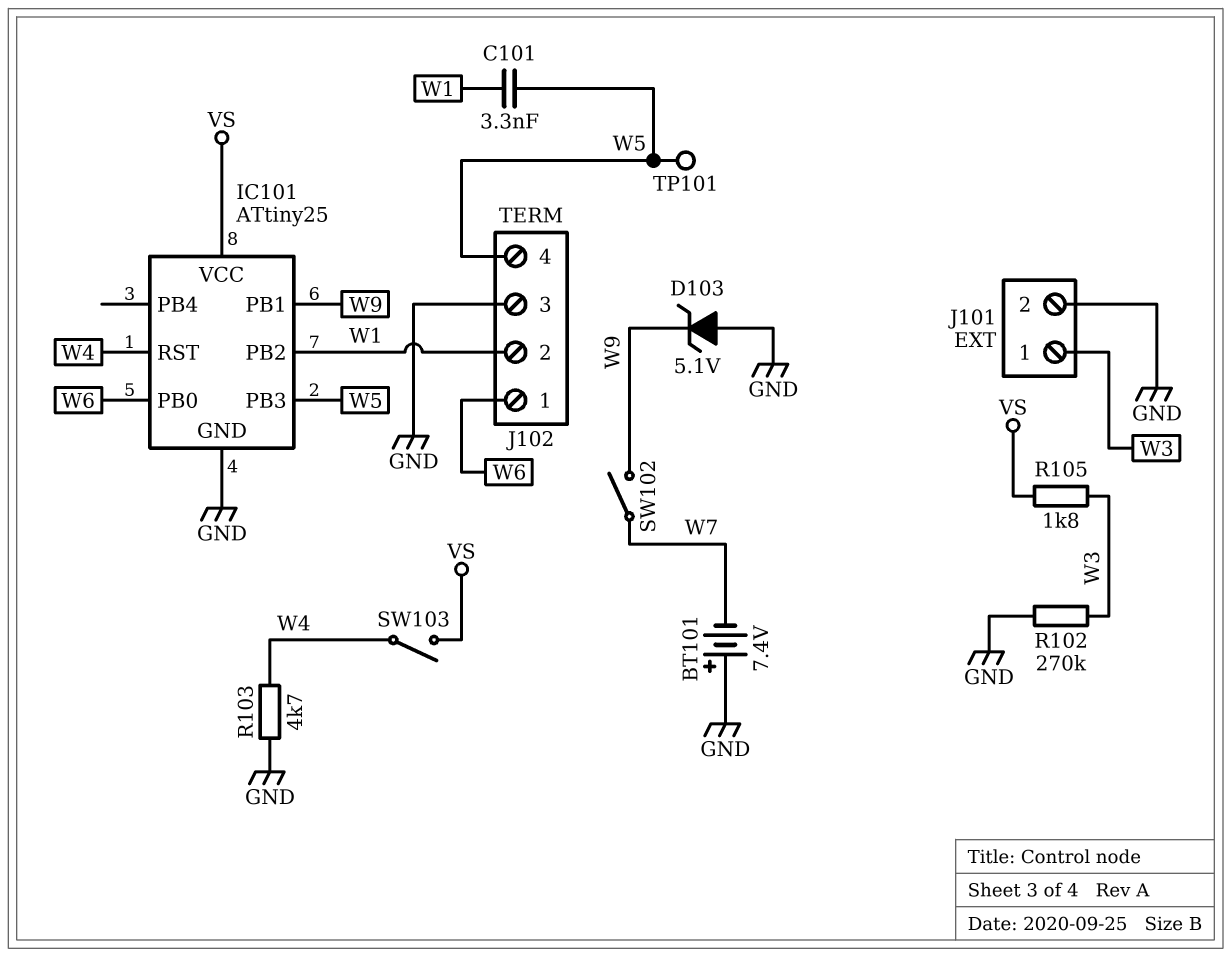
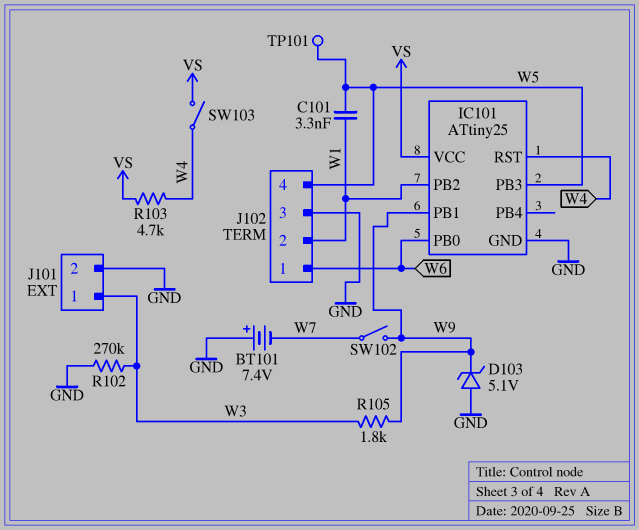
R103: 4.7k (GND, W4) -> 4.7k (VS, W4)
R105: 1.8k (VS, W3) -> 1.8k (W3, W9)

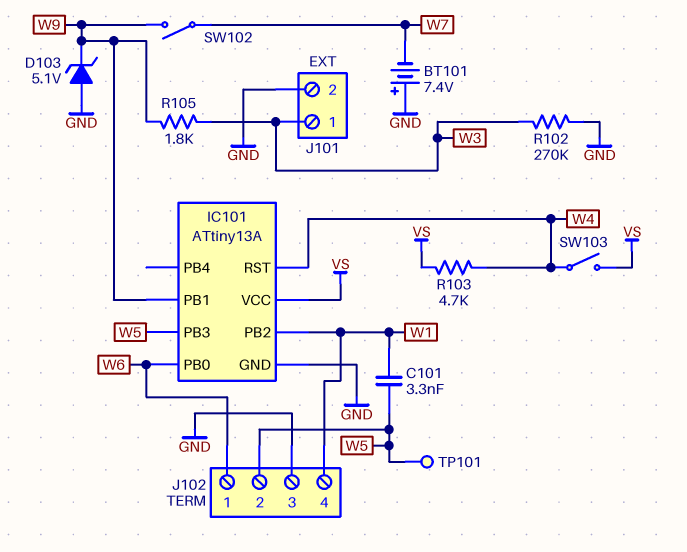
IC101: ATtiny25 -> ATtiny13A
J102 pin 2: W1 -> W5
J102 pin 4: W5 -> W1

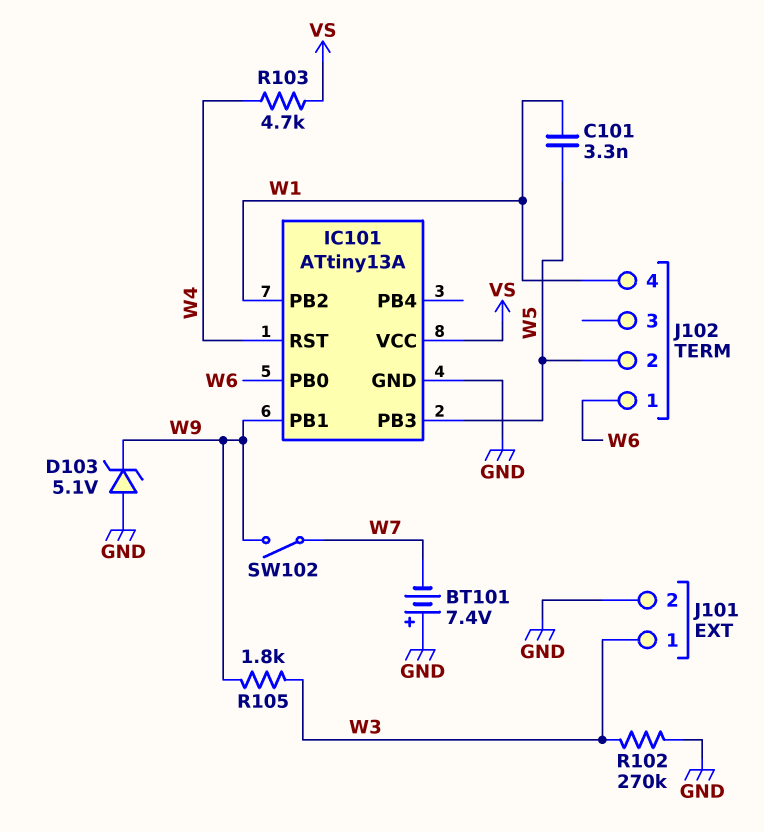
J102 pin 3: GND -> none
SW103: switch (VS, W4) -> none
TP101: test point (W5) -> none

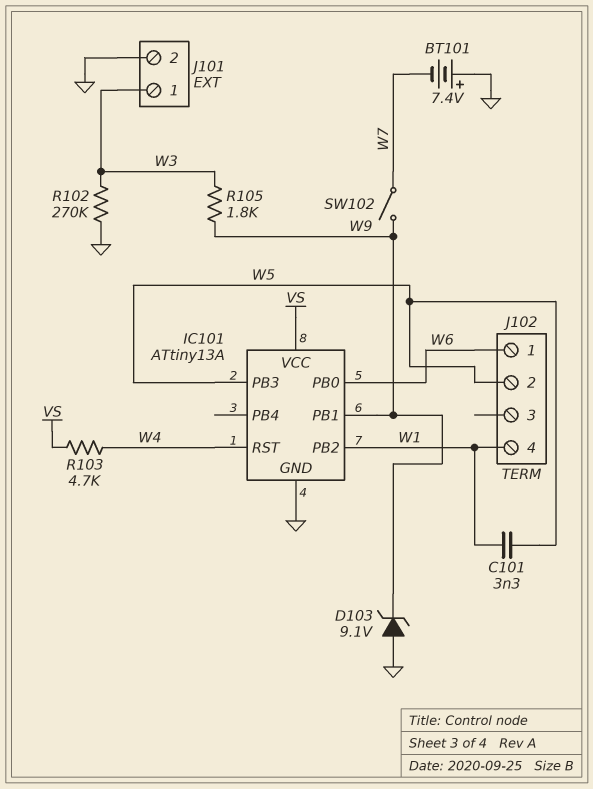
D103: zener 5.1V (A GND, K W9) -> zener 9.1V (A GND, K W9)

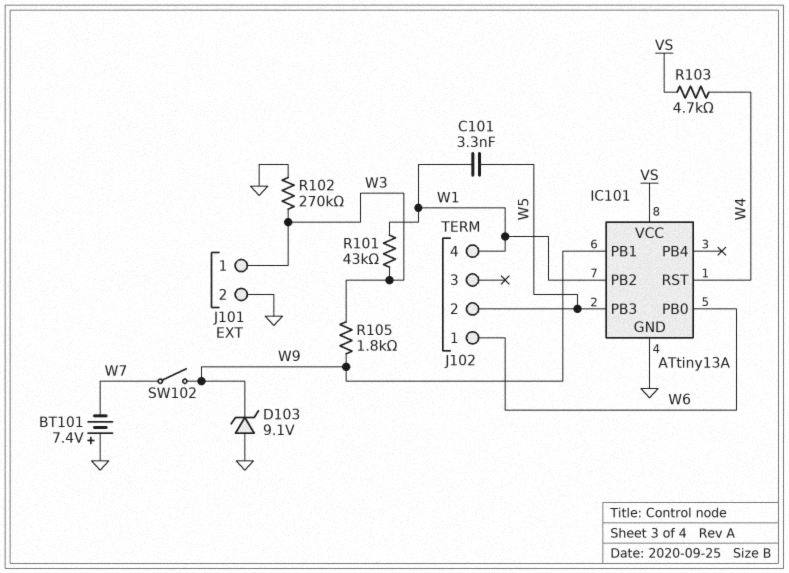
R101: none -> 43k (W1, W3)

